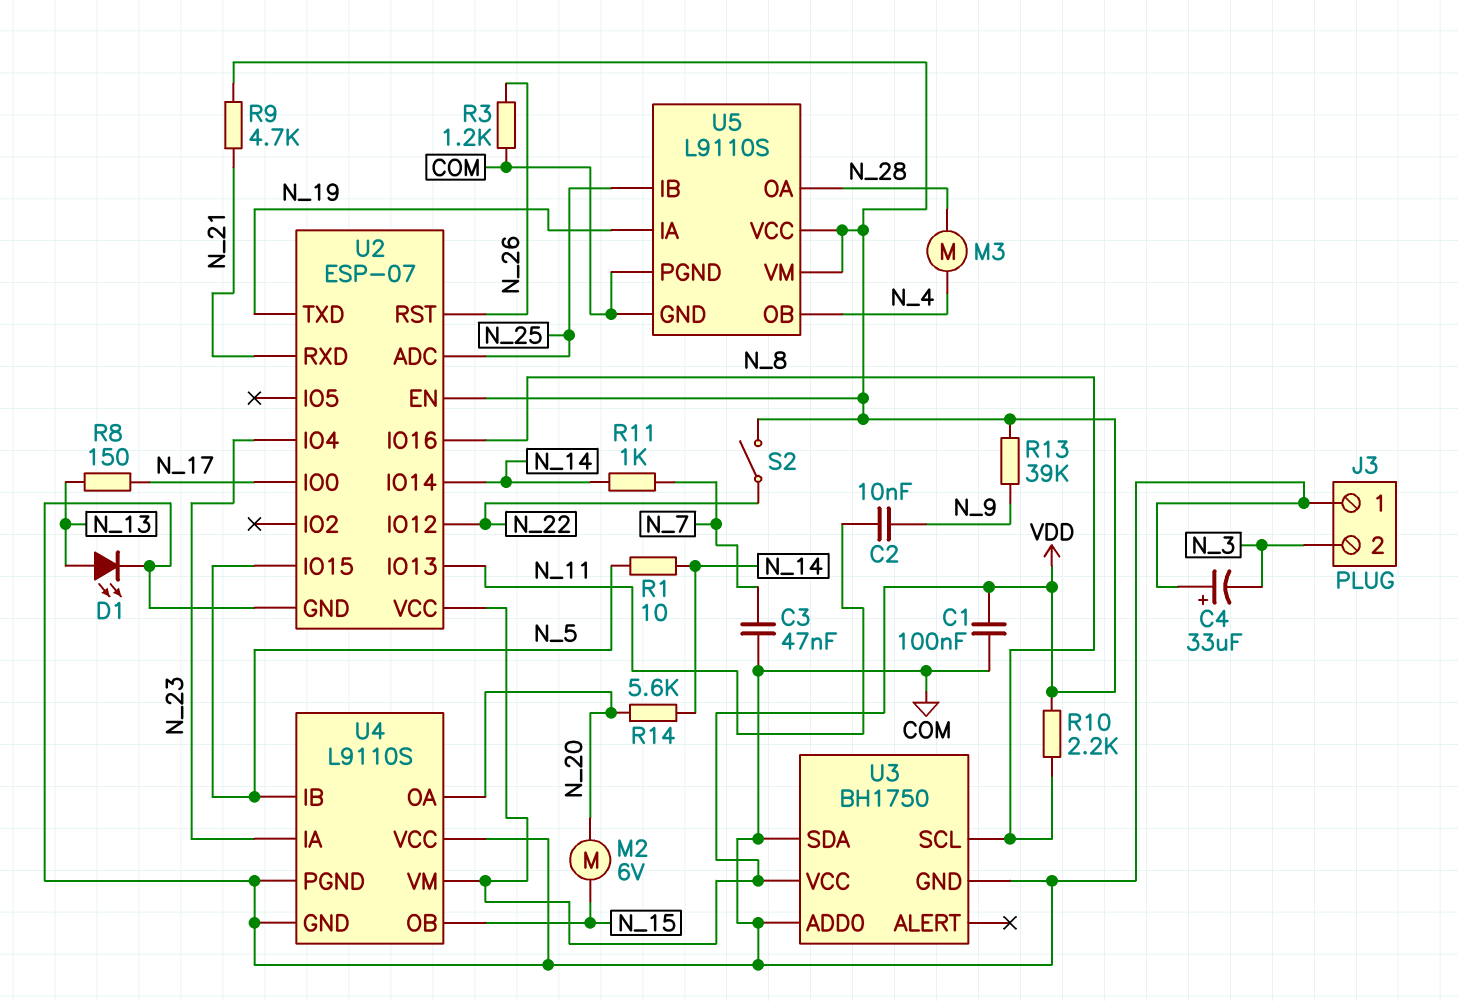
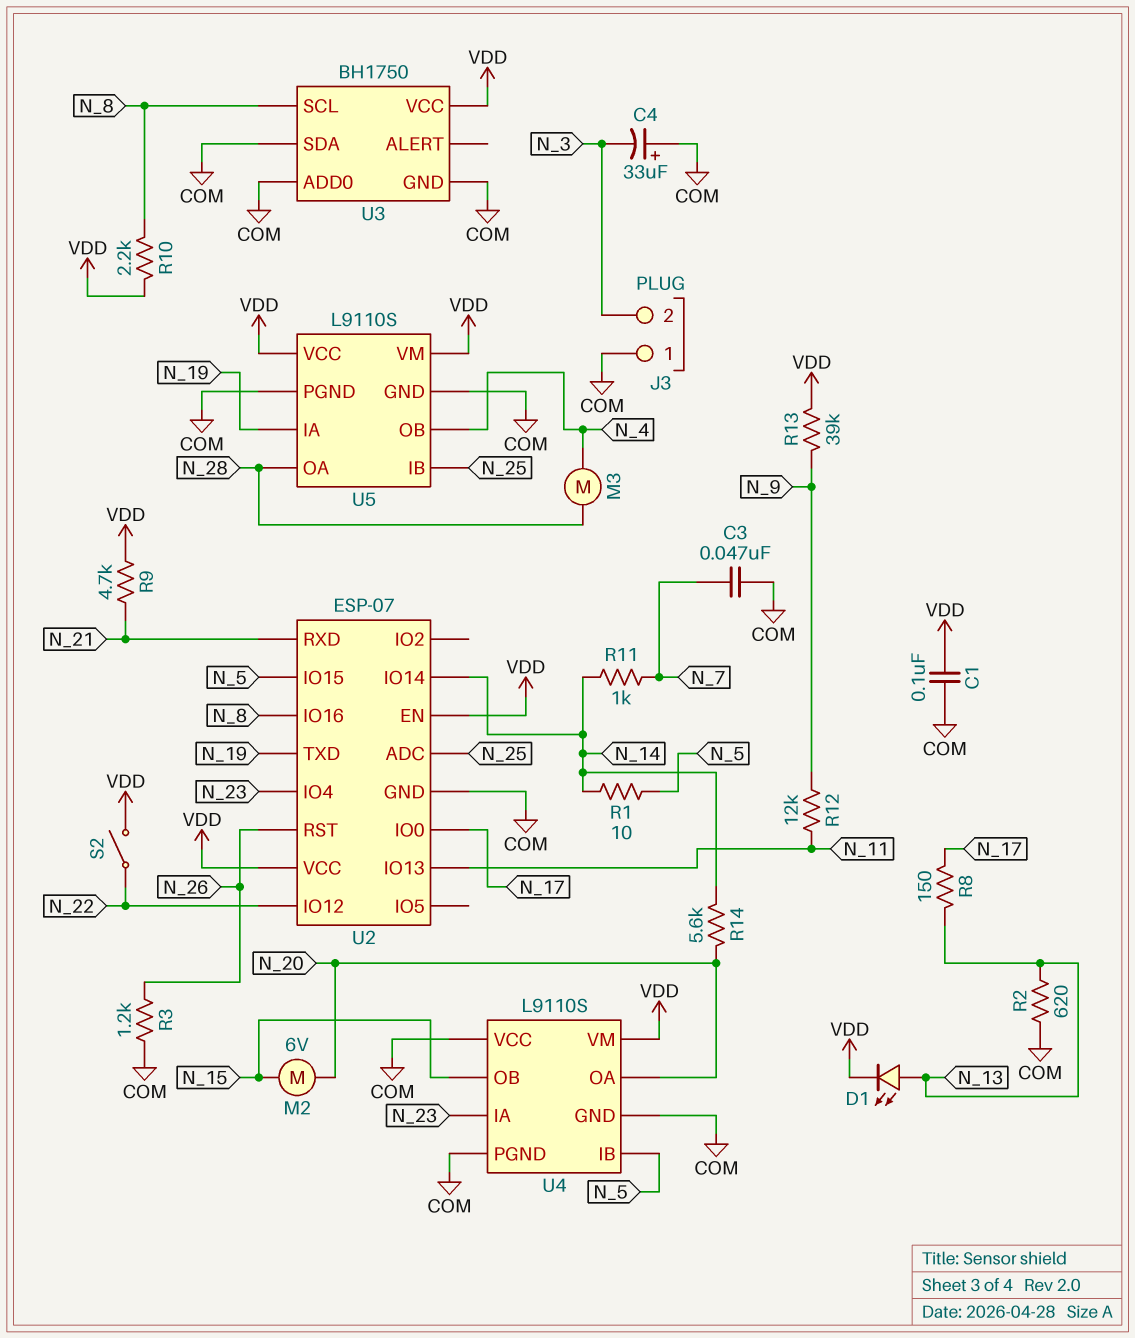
C2: 10nF (N_9, N_11) -> none
D1: LED (A N_13, K COM) -> LED (A N_13, K VDD)
R2: none -> 620 (COM, N_13)
R12: none -> 12k (N_9, N_11)

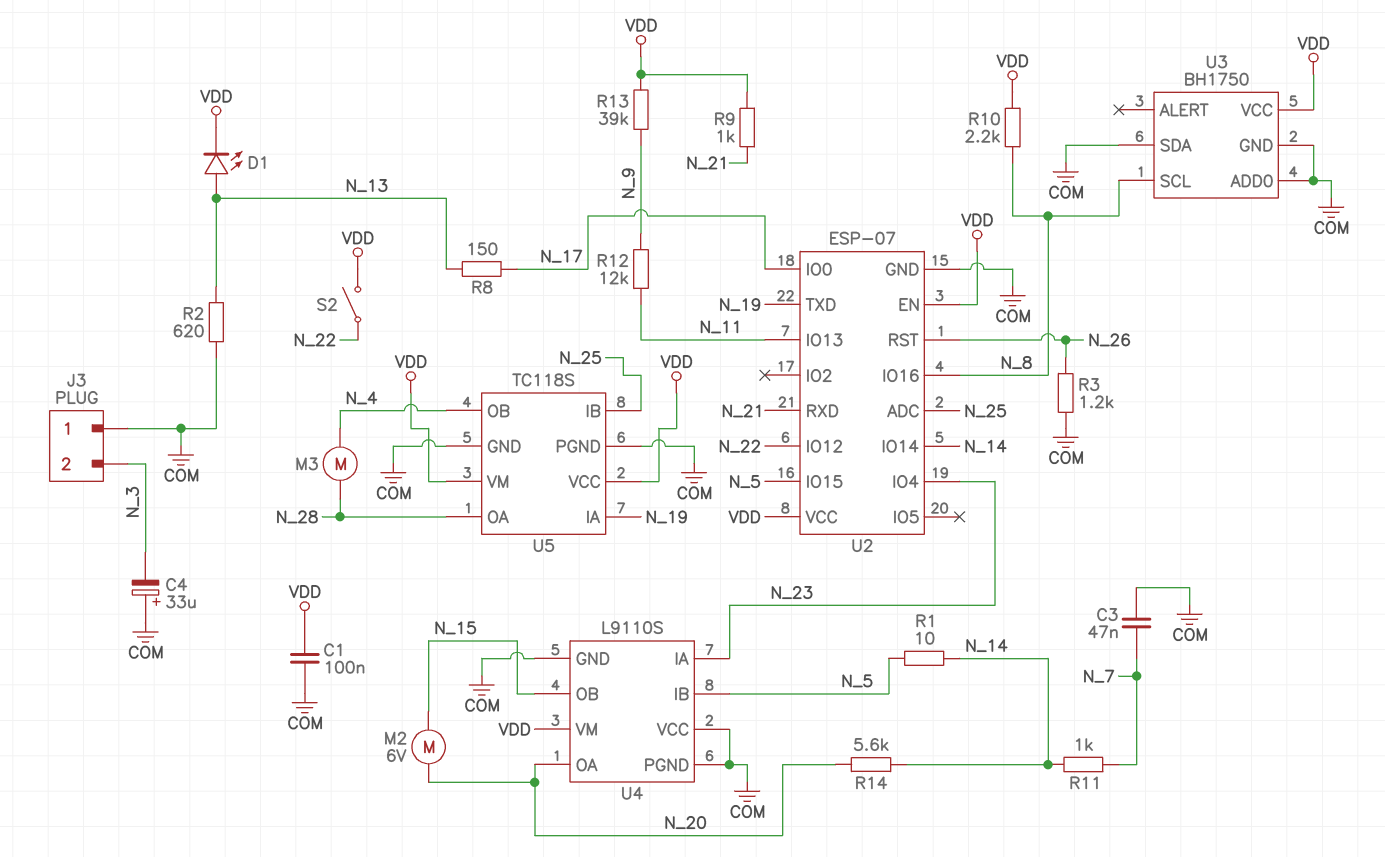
R9: 4.7k (N_21, VDD) -> 1k (N_21, VDD)
U5: L9110S -> TC118S

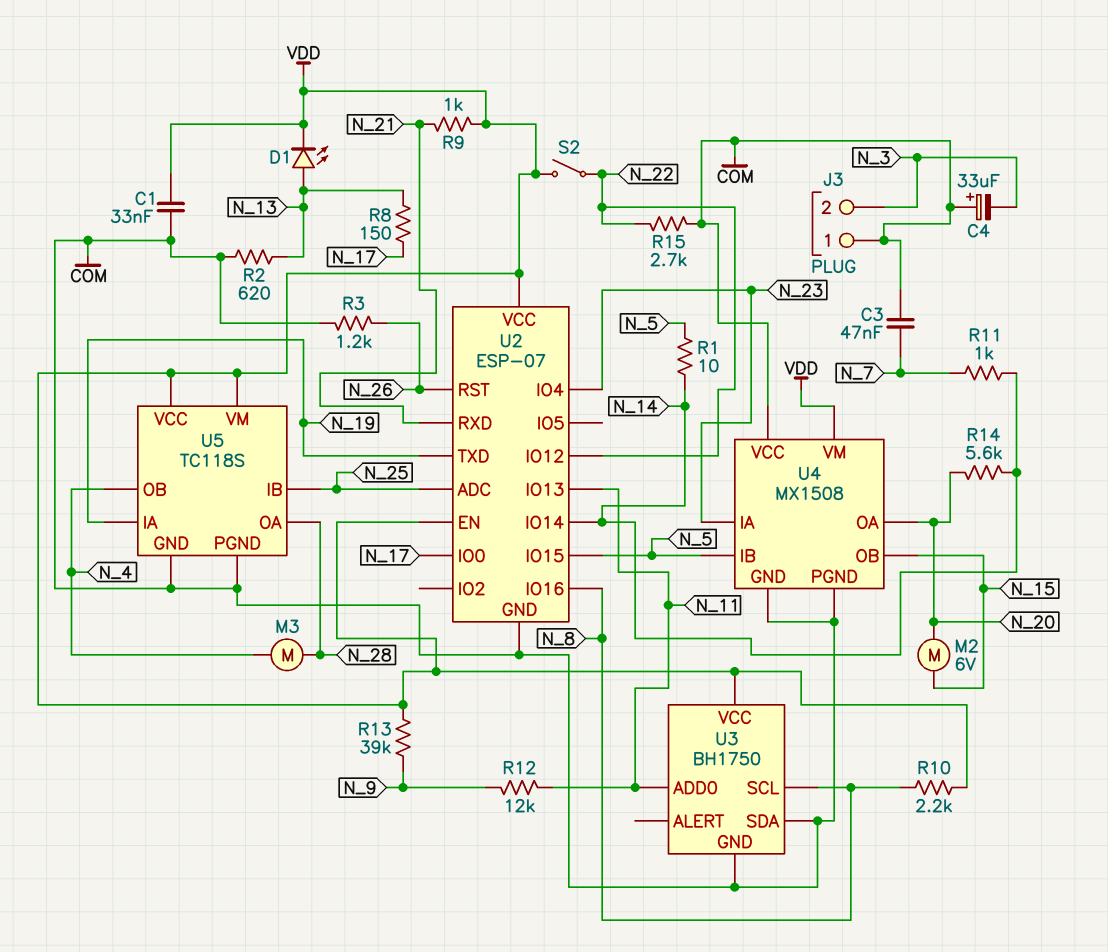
C1: 100nF (COM, VDD) -> 33nF (COM, VDD)
R15: none -> 2.7k (COM, N_22)
U3 pin ADD0: COM -> N_11
U4: L9110S -> MX1508

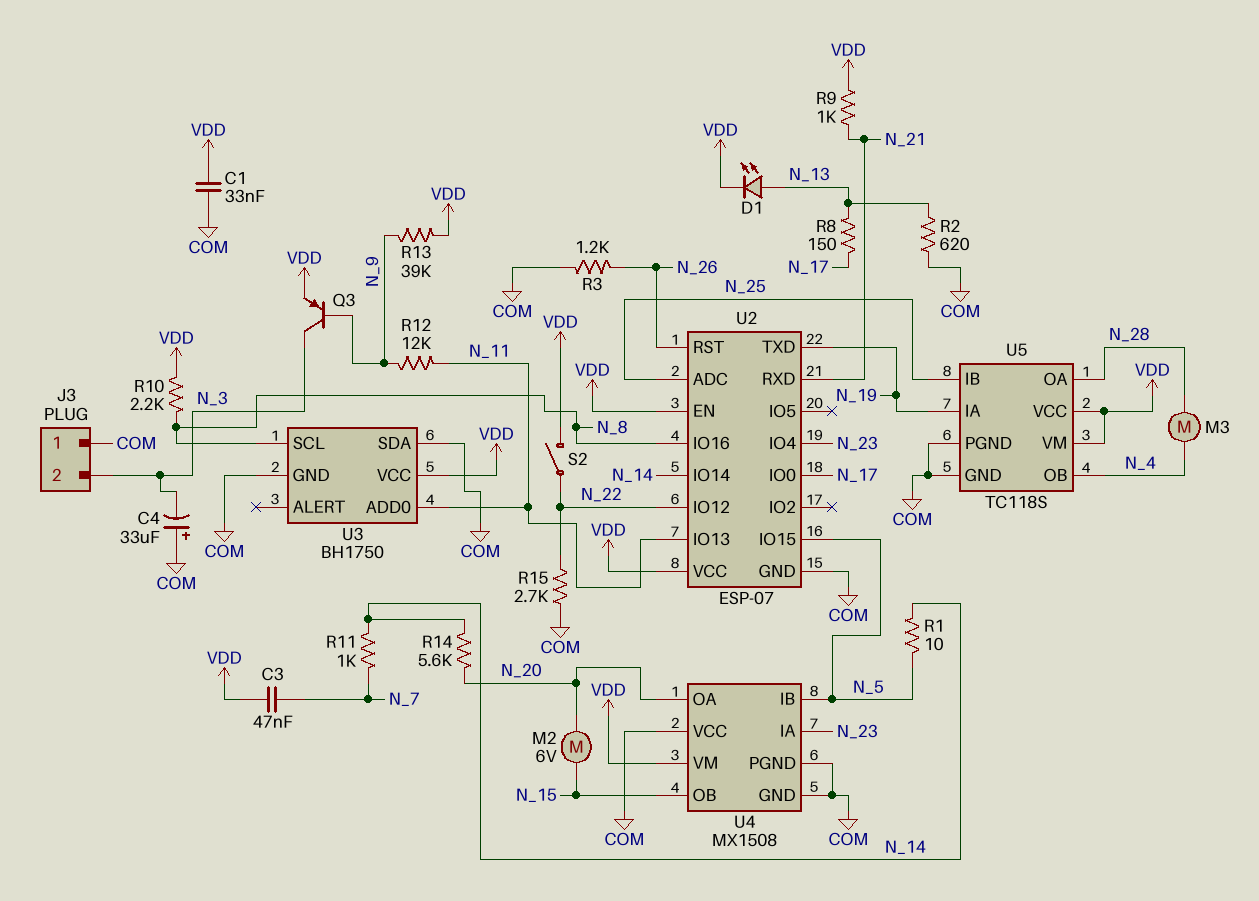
C3: 47nF (COM, N_7) -> 47nF (N_7, VDD)
Q3: none -> PNP (B N_9, C N_3, E VDD)

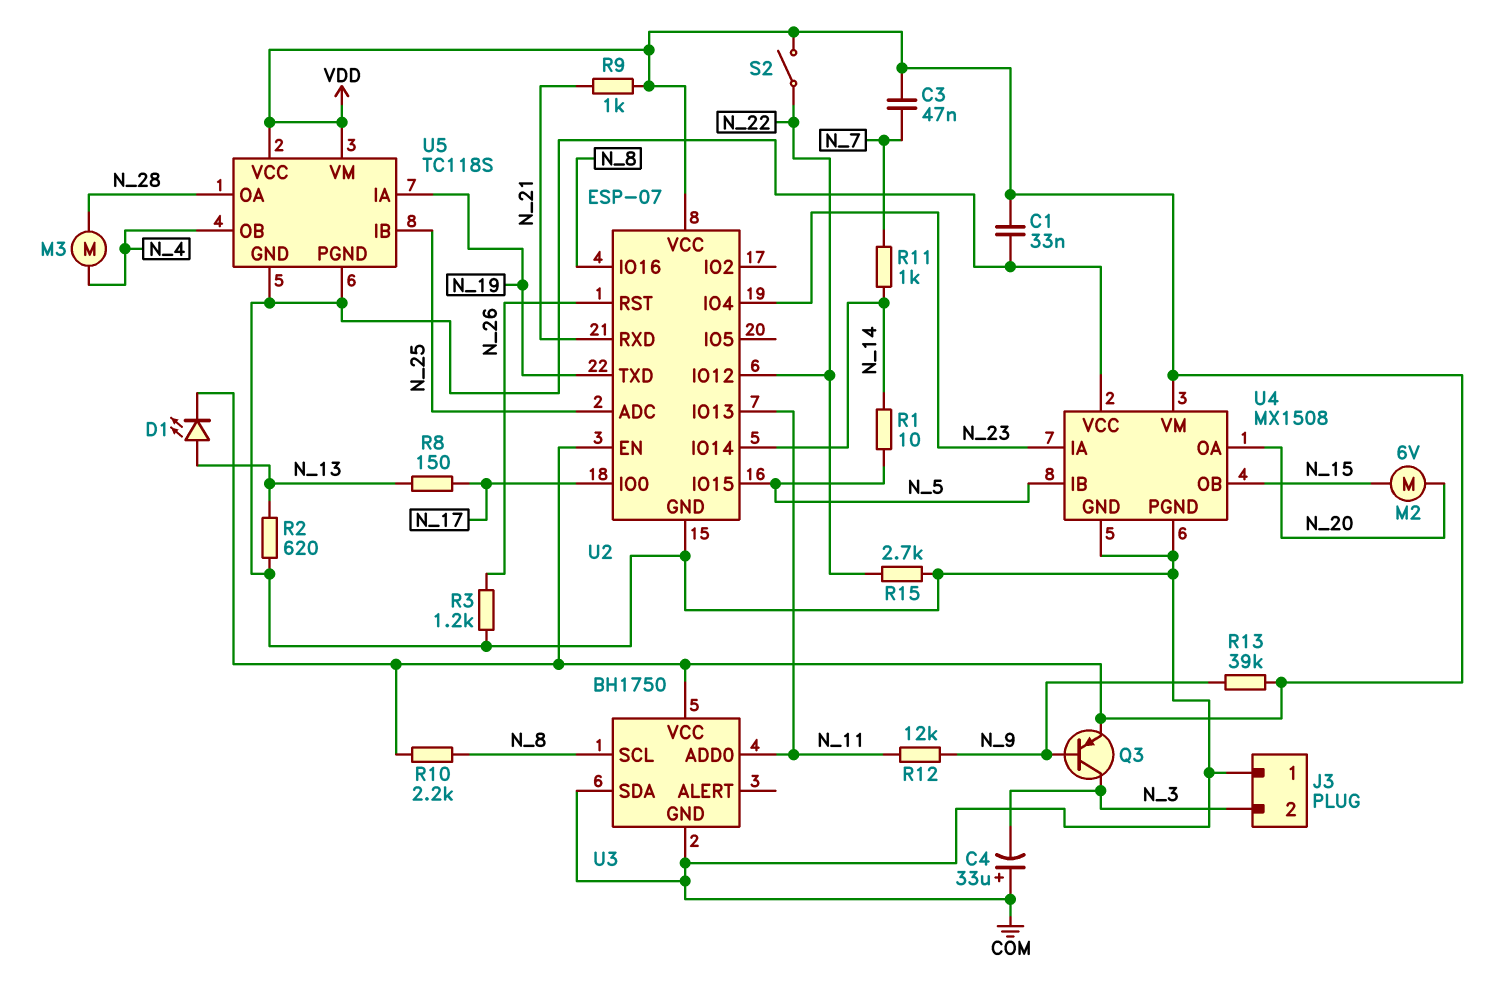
R14: 5.6k (N_14, N_20) -> none

